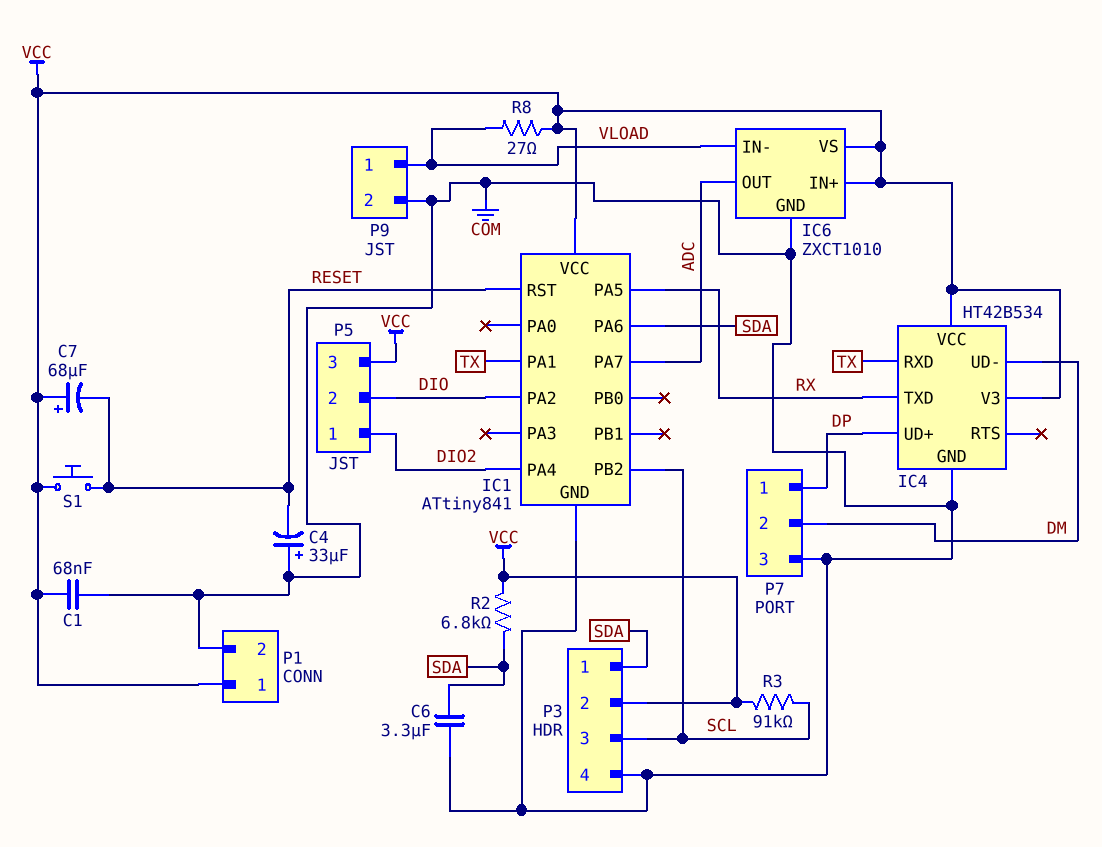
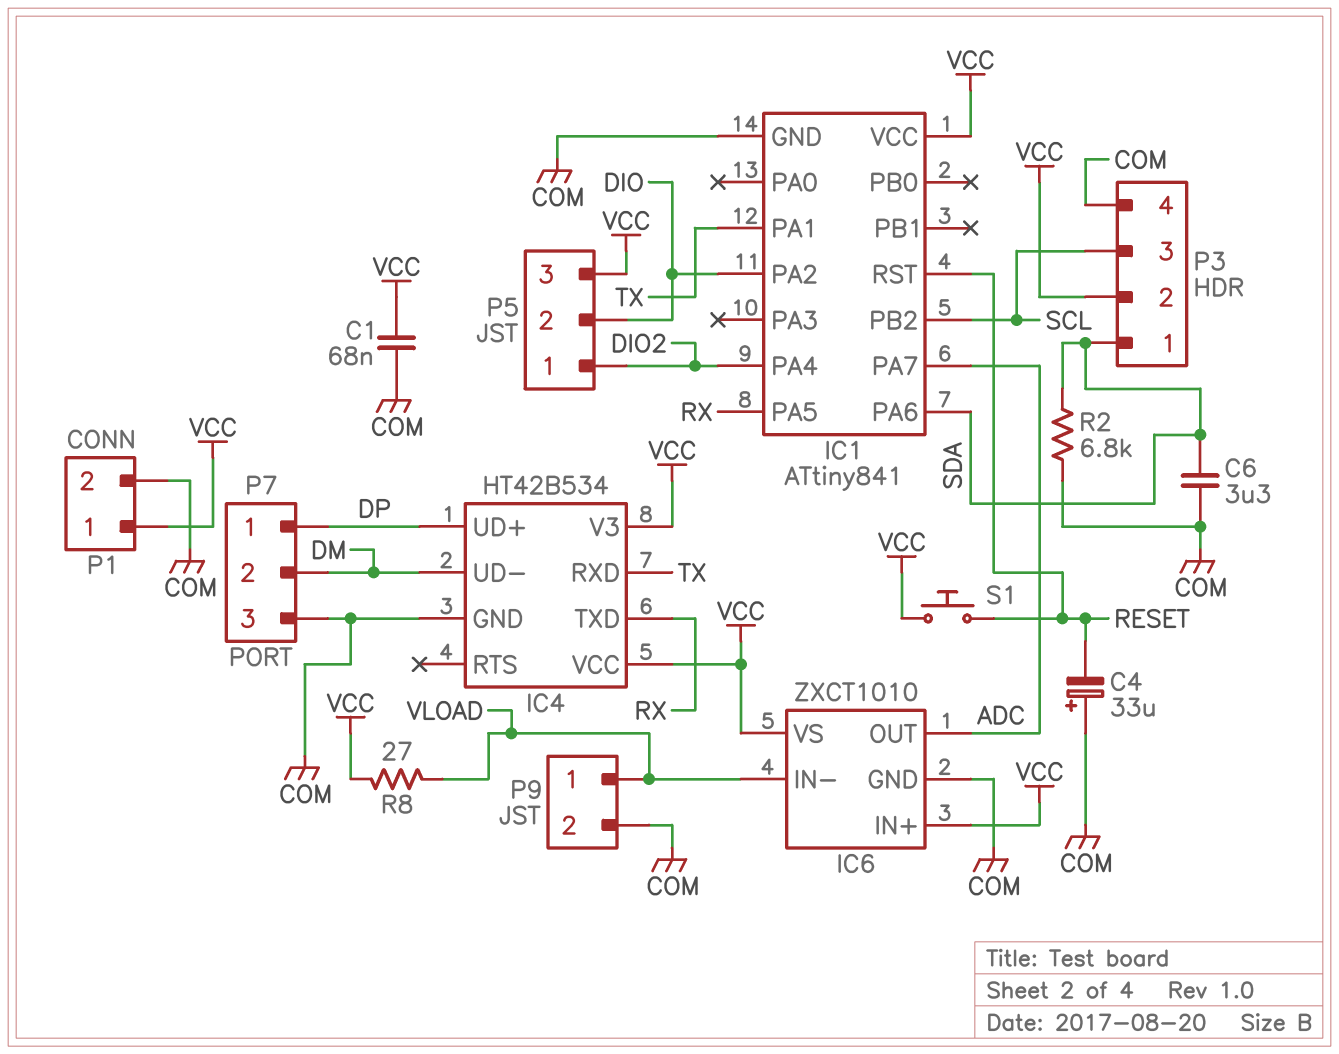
C7: 68uF (plus VCC, minus RESET) -> none
R2: 6.8k (SDA, VCC) -> 6.8k (COM, SDA)
R3: 91k (SCL, VCC) -> none

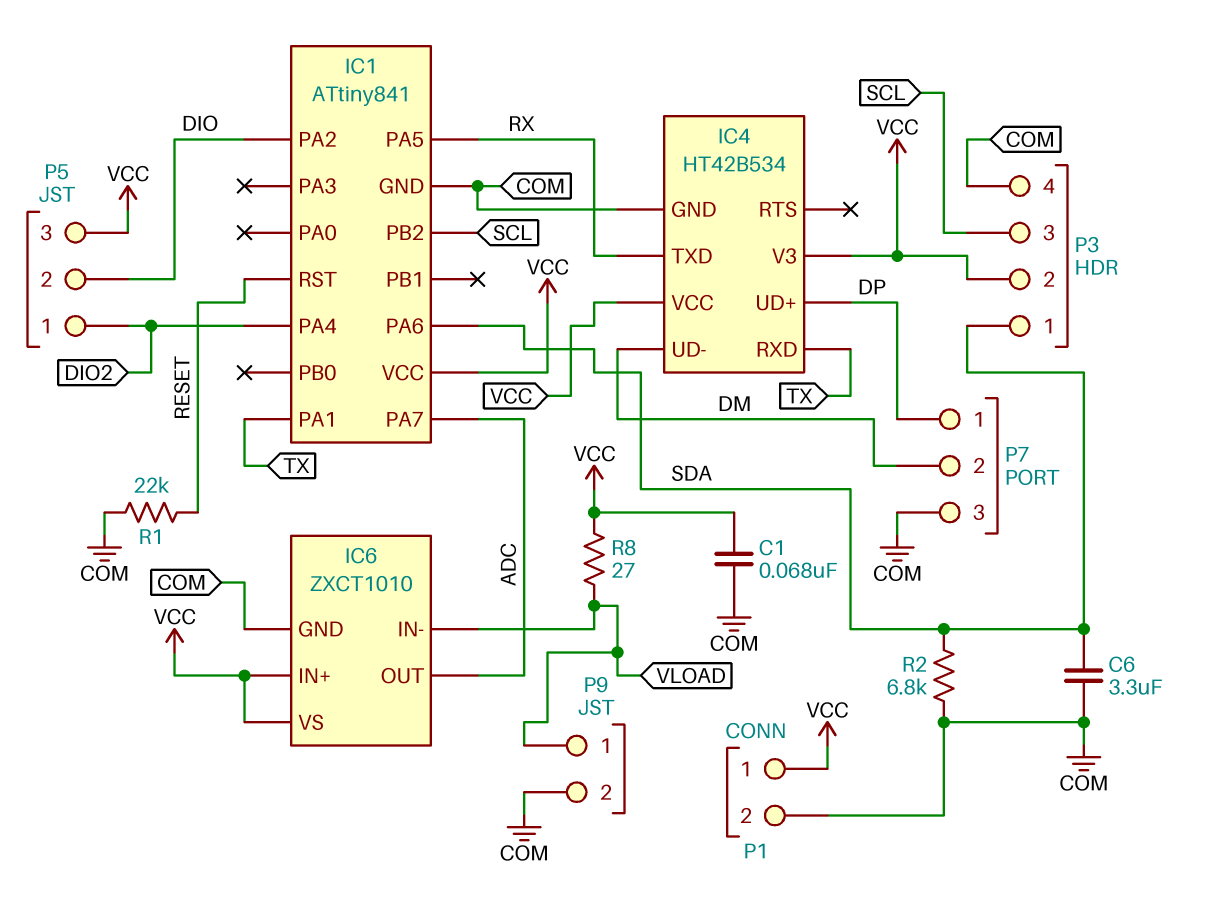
C4: 33uF (plus COM, minus RESET) -> none
R1: none -> 22k (COM, RESET)
S1: button (RESET, VCC) -> none

